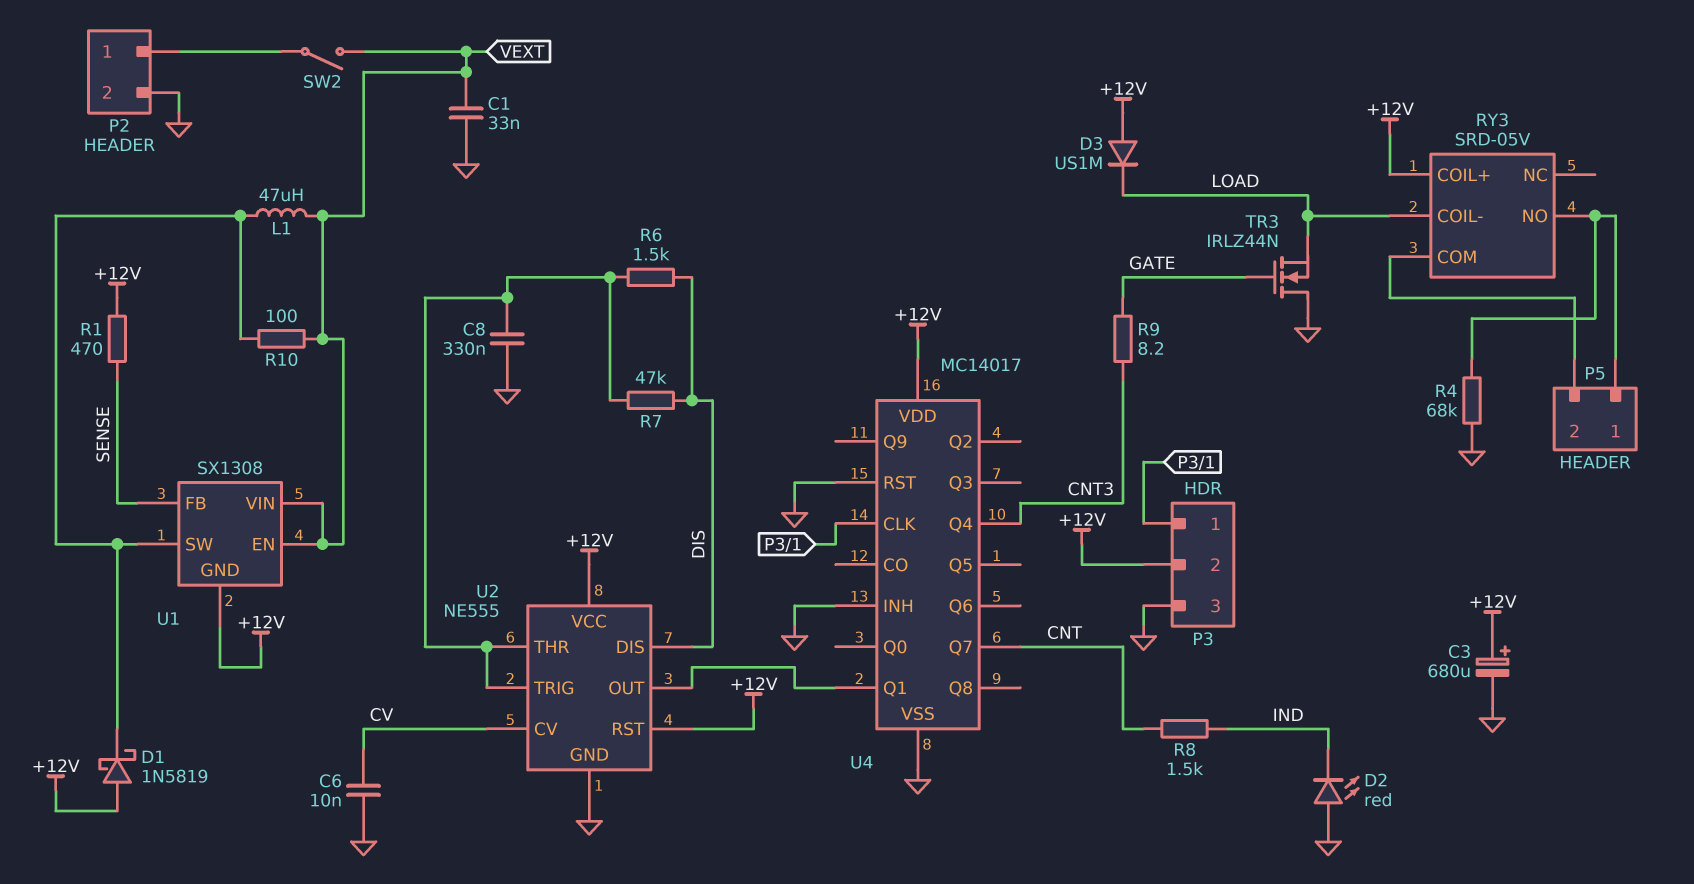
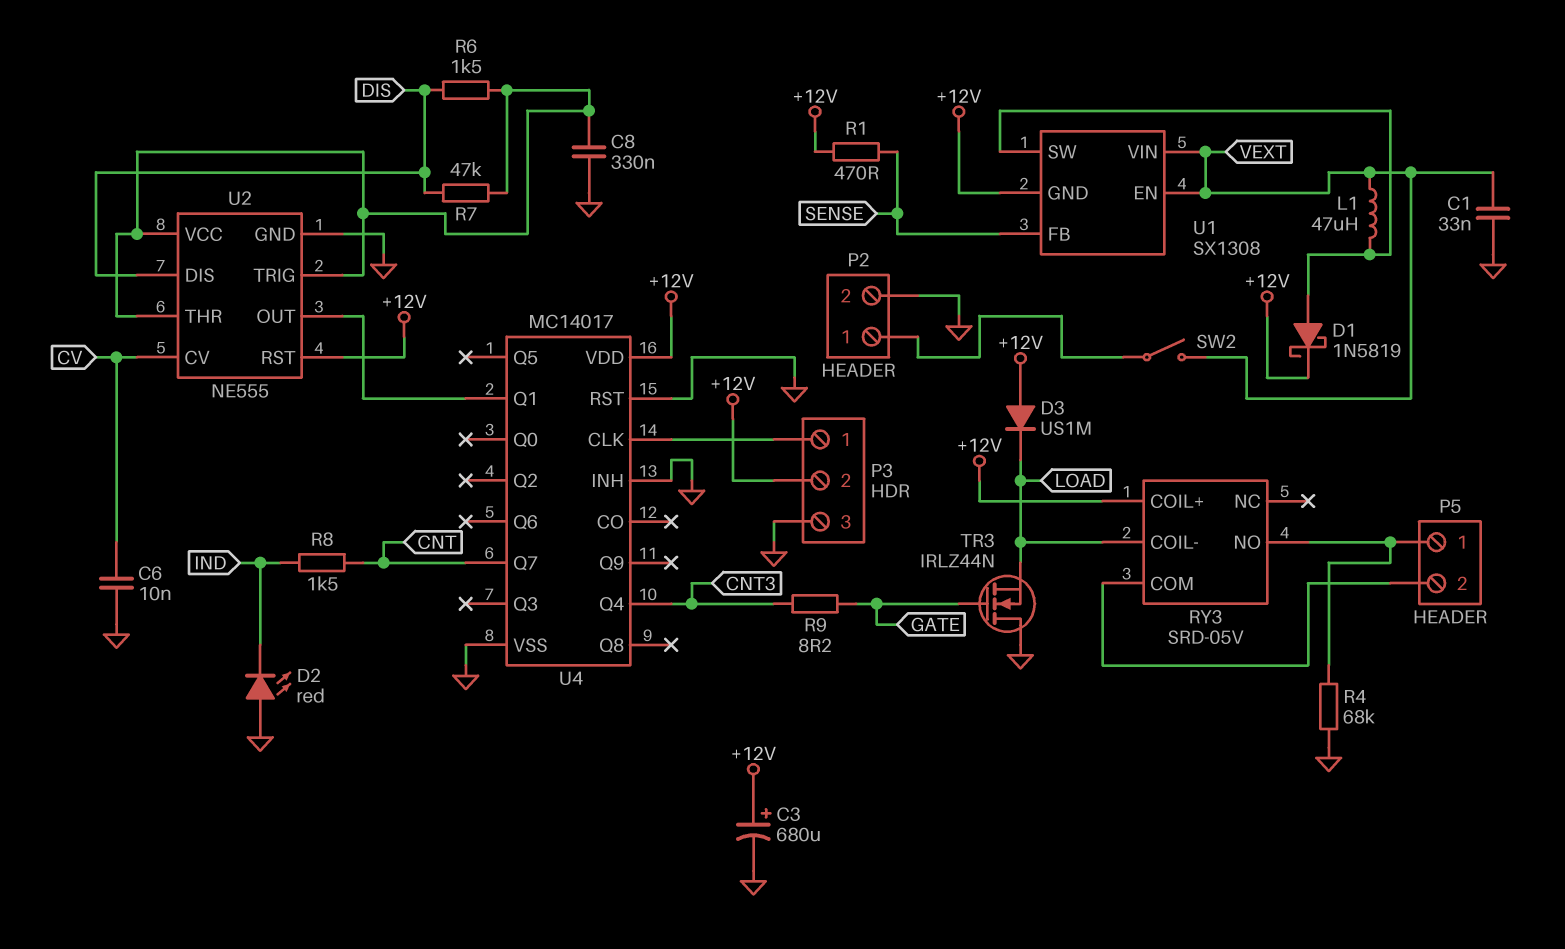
D1: schottky 1N5819 (A +12V, K U1/SW) -> schottky 1N5819 (A U1/SW, K +12V)
R10: 100 (U1/SW, VEXT) -> none
U2 pin VCC: +12V -> U2/THR

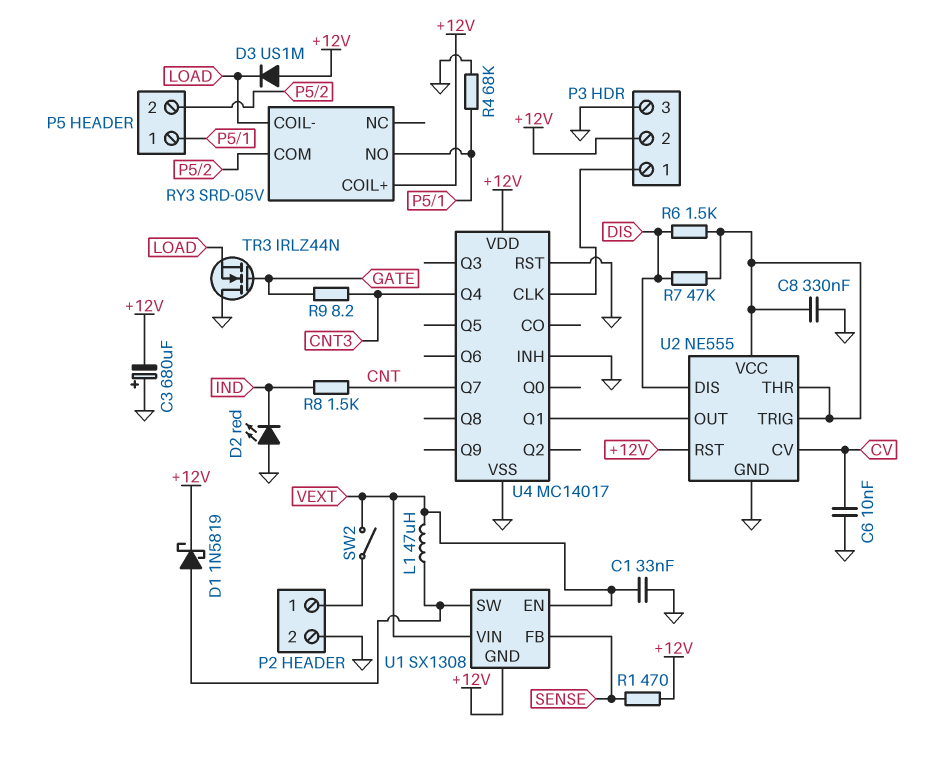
C3: 680uF (plus +12V, minus GND) -> 680uF (plus GND, minus +12V)

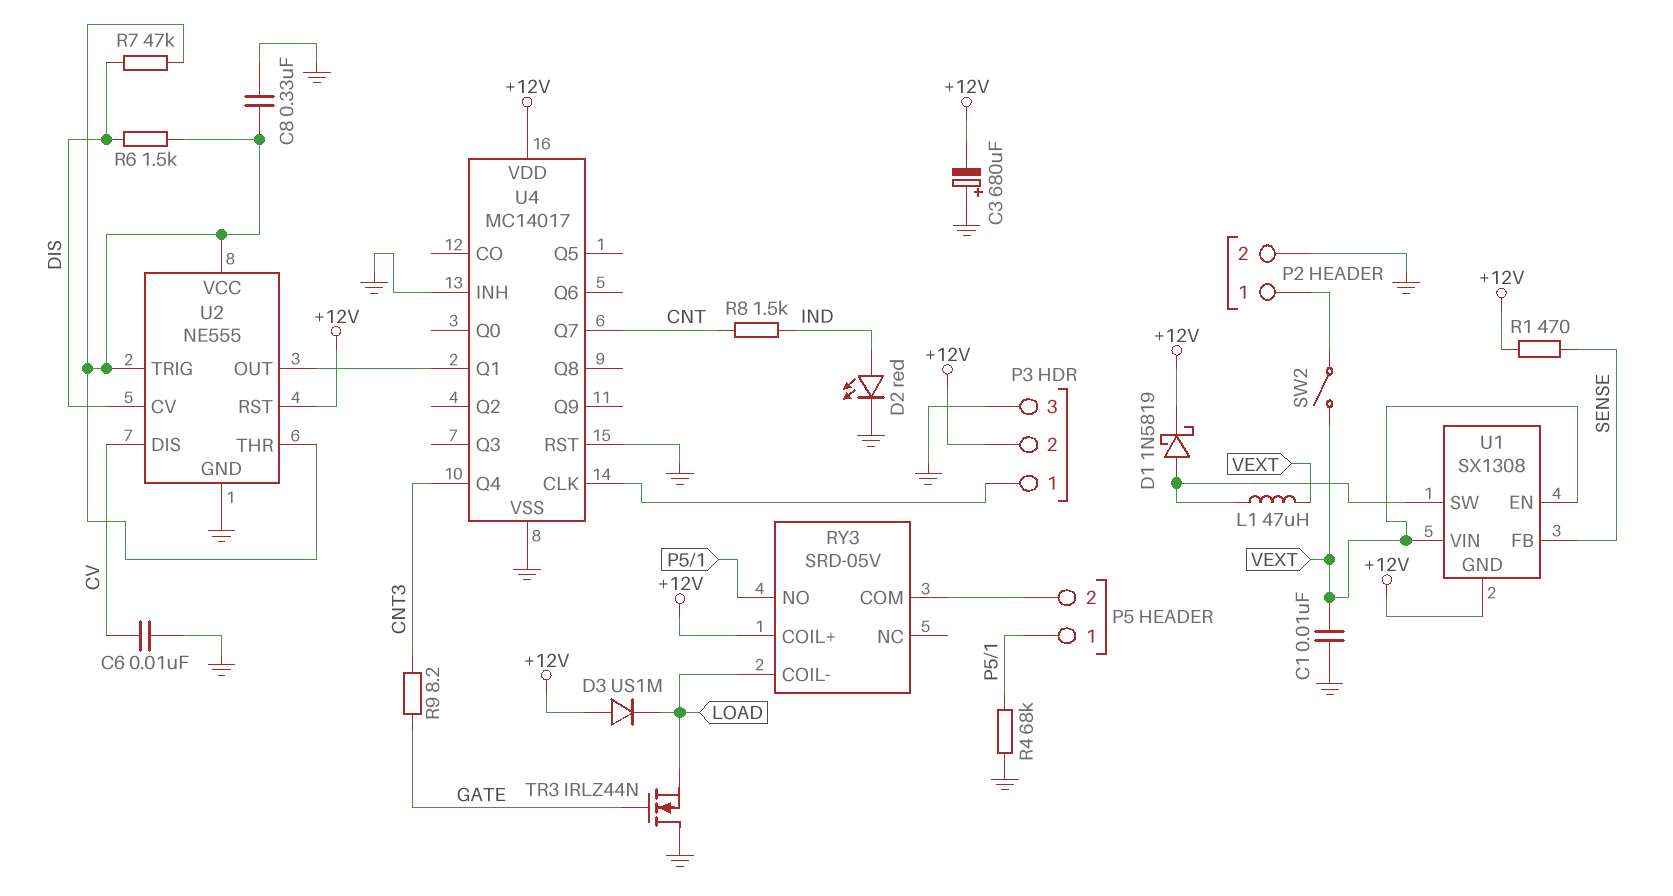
C1: 33nF (GND, VEXT) -> 10nF (GND, VEXT)
D2: LED red (A GND, K IND) -> LED red (A IND, K GND)
U2 pin CV: CV -> DIS
U2 pin DIS: DIS -> CV

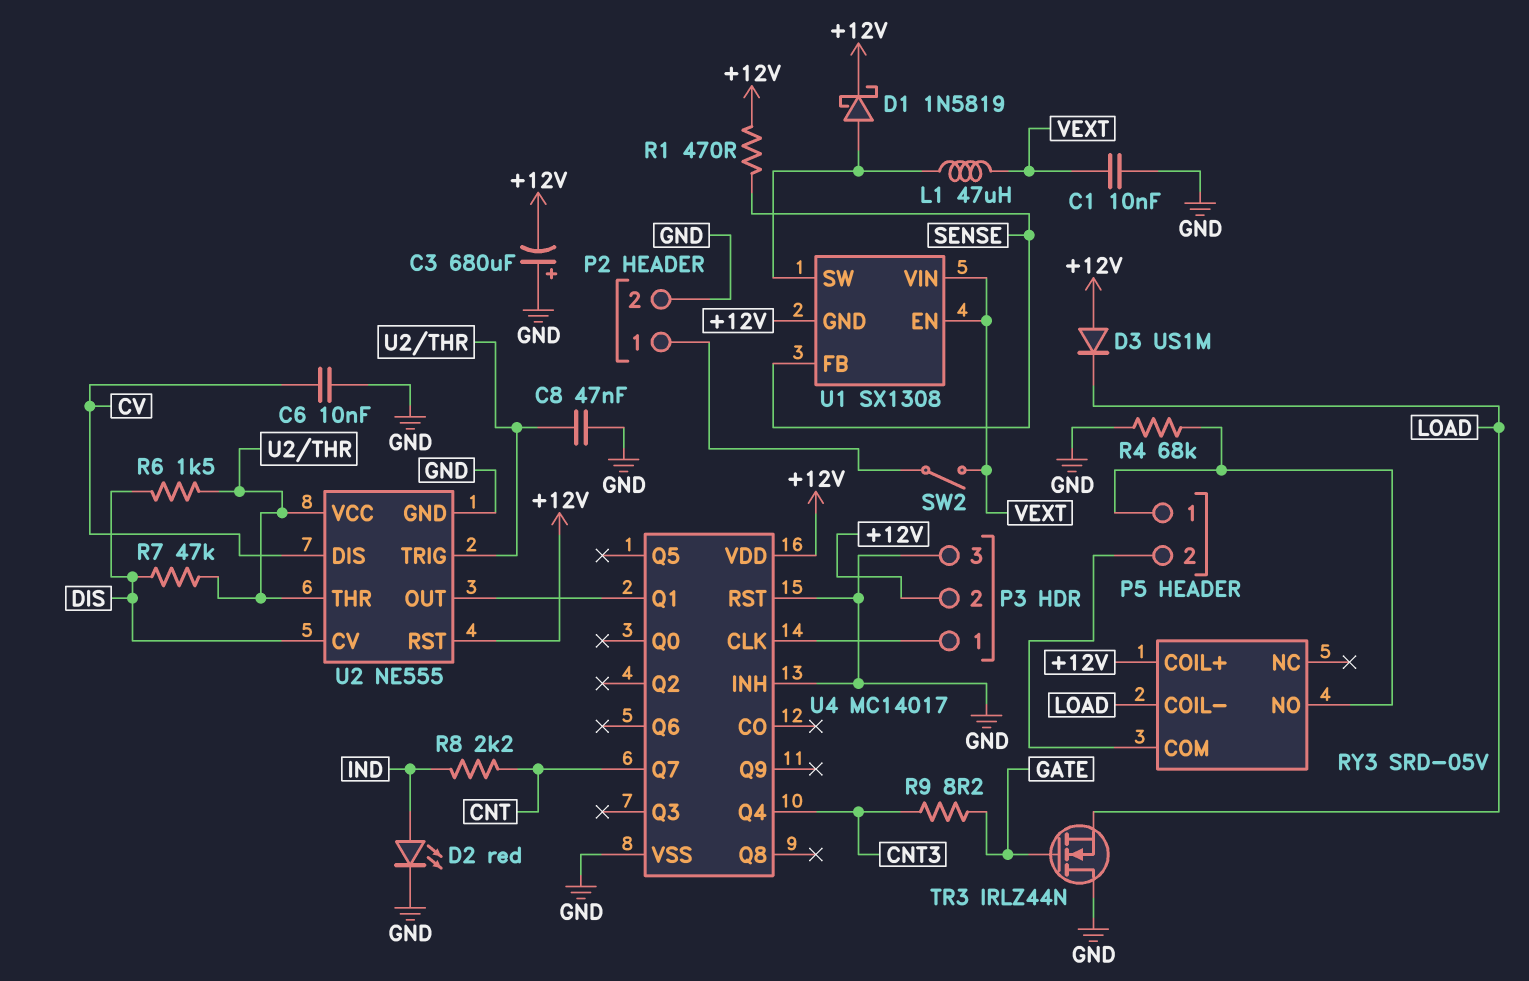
C8: 330nF (GND, U2/THR) -> 47nF (GND, U2/THR)
R8: 1.5k (CNT, IND) -> 2.2k (CNT, IND)

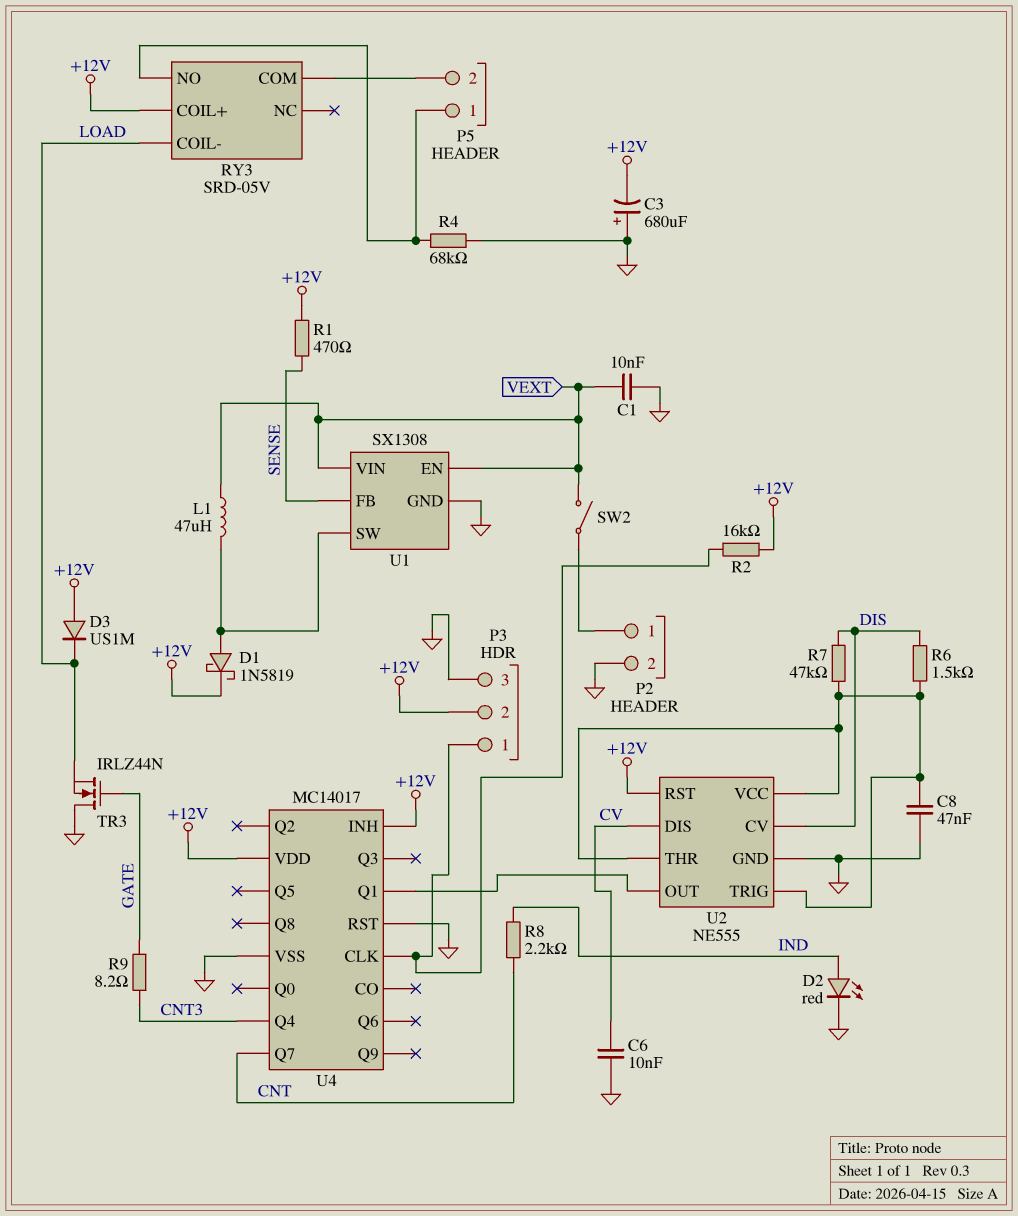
R2: none -> 16k (+12V, P3/1)
U1 pin GND: +12V -> GND
U4 pin INH: GND -> +12V

